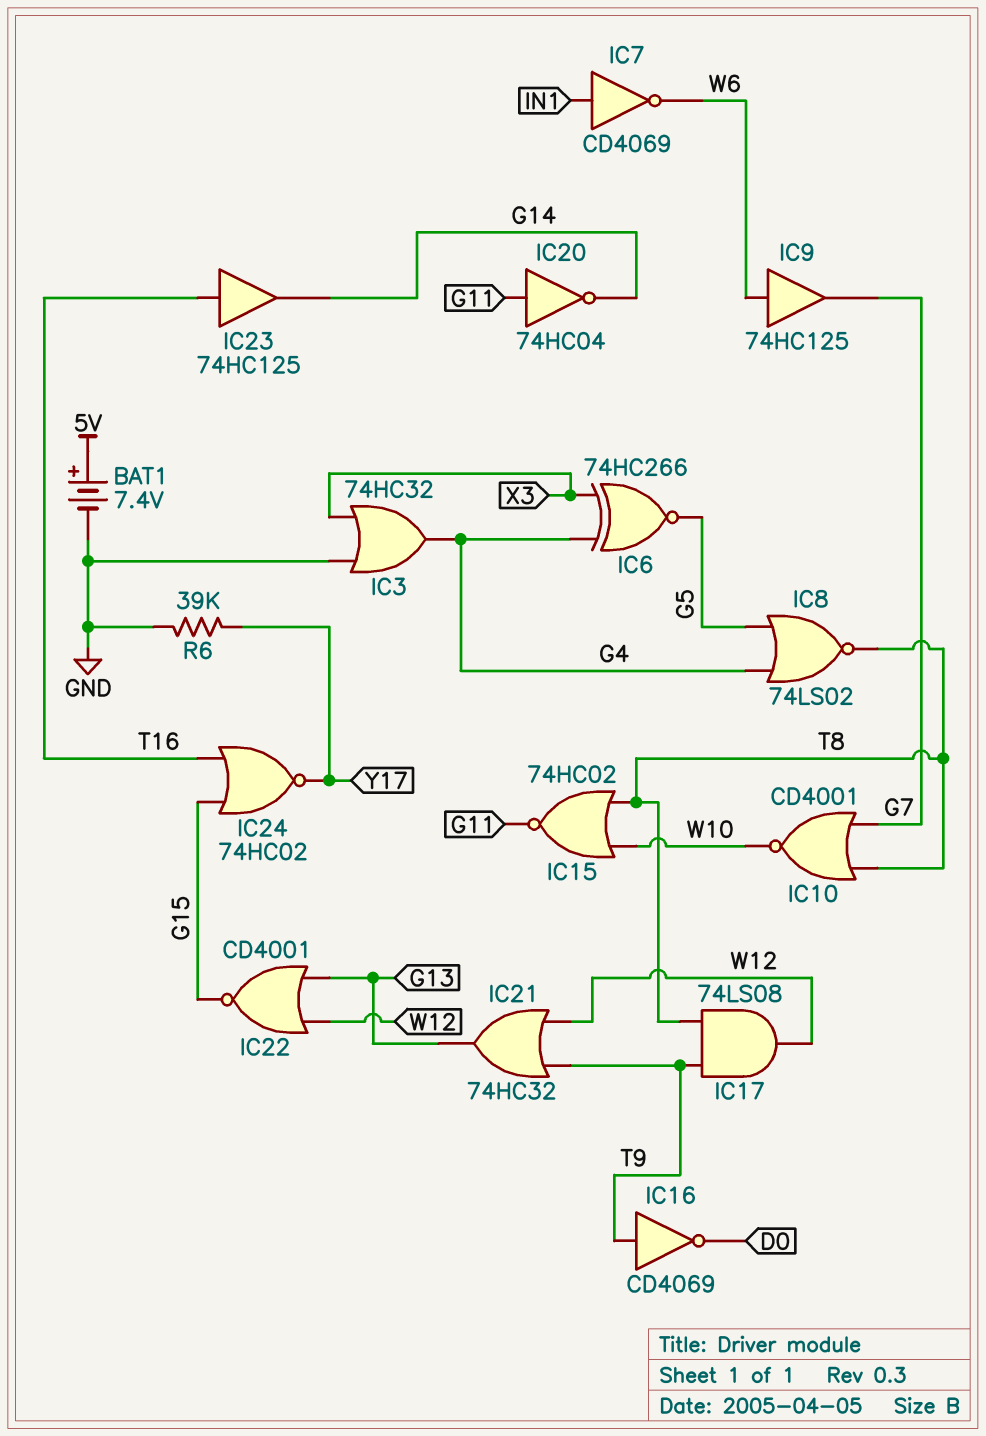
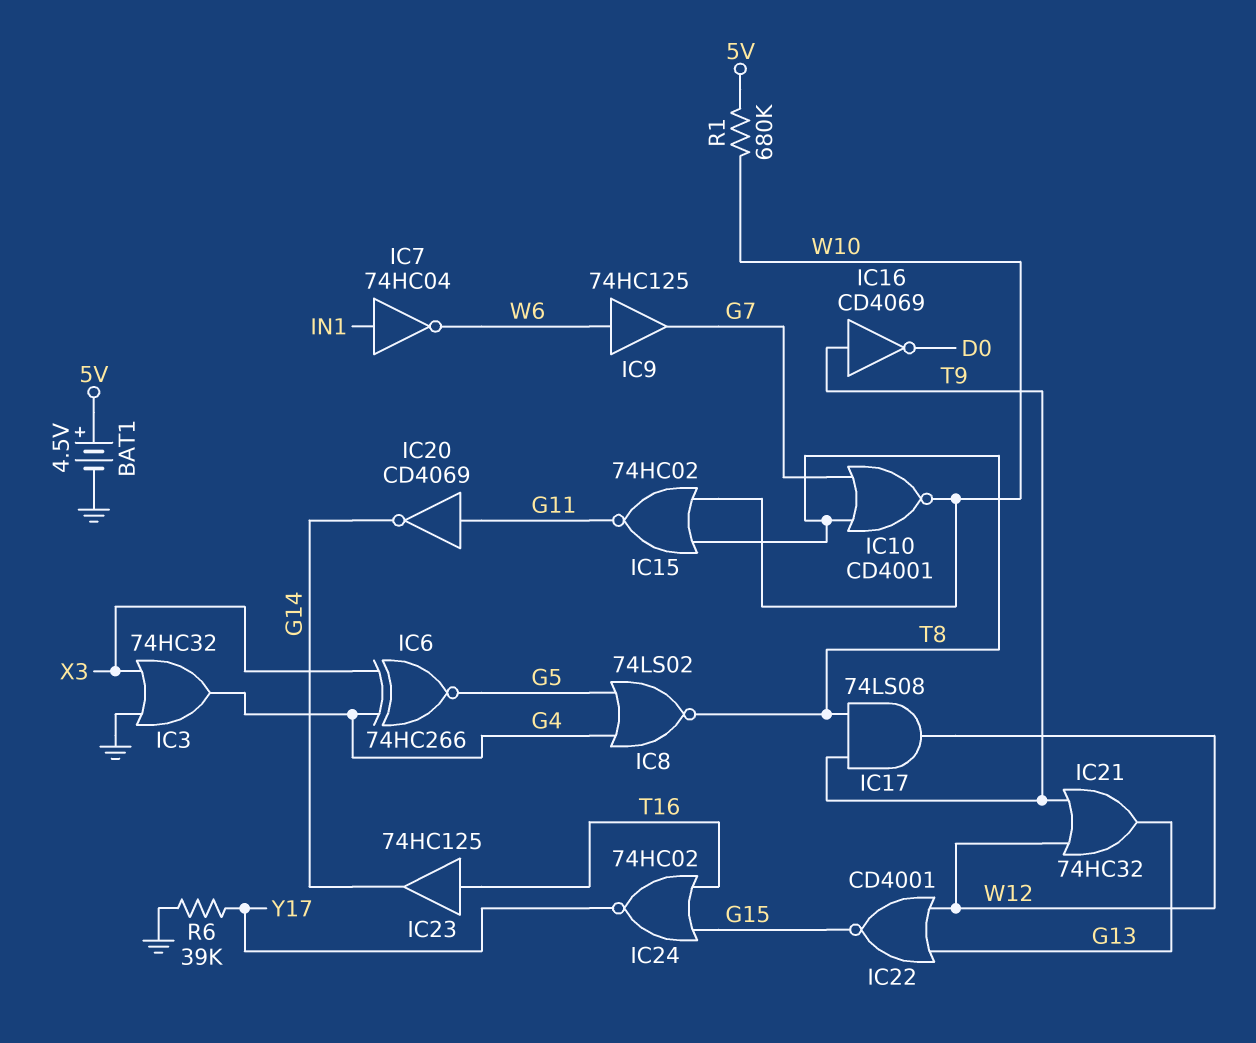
BAT1: 7.4V (plus 5V, minus GND) -> 4.5V (plus 5V, minus GND)
IC7: NOT CD4069 (in IN1, out W6) -> NOT 74HC04 (in IN1, out W6)
IC20: NOT 74HC04 (in G11, out G14) -> NOT CD4069 (in G11, out G14)
R1: none -> 680k (5V, W10)

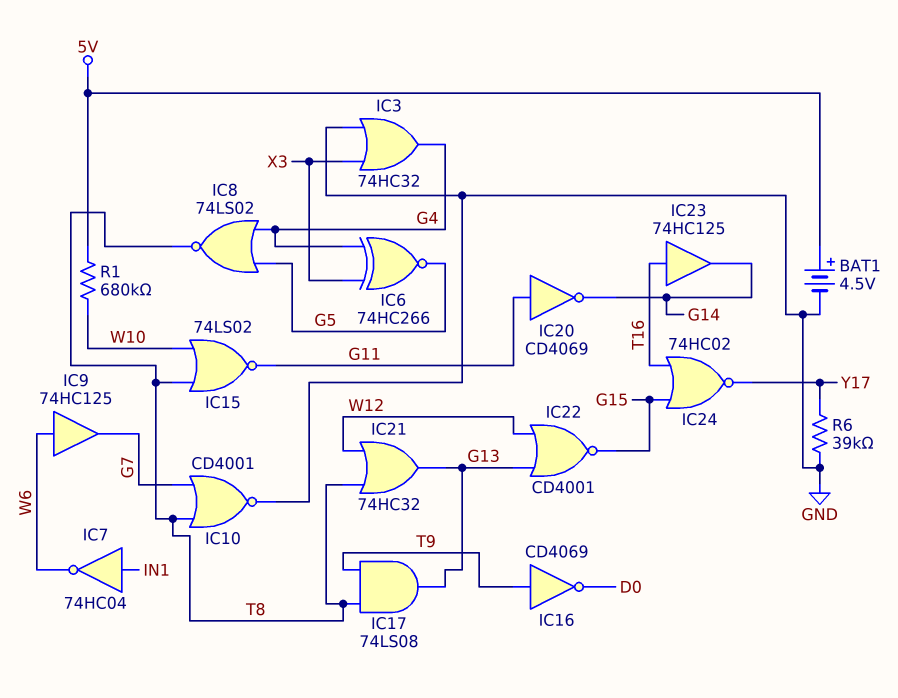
IC10: NOR CD4001 (in G7, in T8, out W10) -> NOR CD4001 (in G7, in T8, out GND)
IC15: NOR 74HC02 (in T8, in W10, out G11) -> NOR 74LS02 (in T8, in W10, out G11)
IC17: AND 74LS08 (in T8, in T9, out W12) -> AND 74LS08 (in T8, in T9, out G13)
IC21: OR 74HC32 (in T9, in W12, out G13) -> OR 74HC32 (in T8, in W12, out G13)

